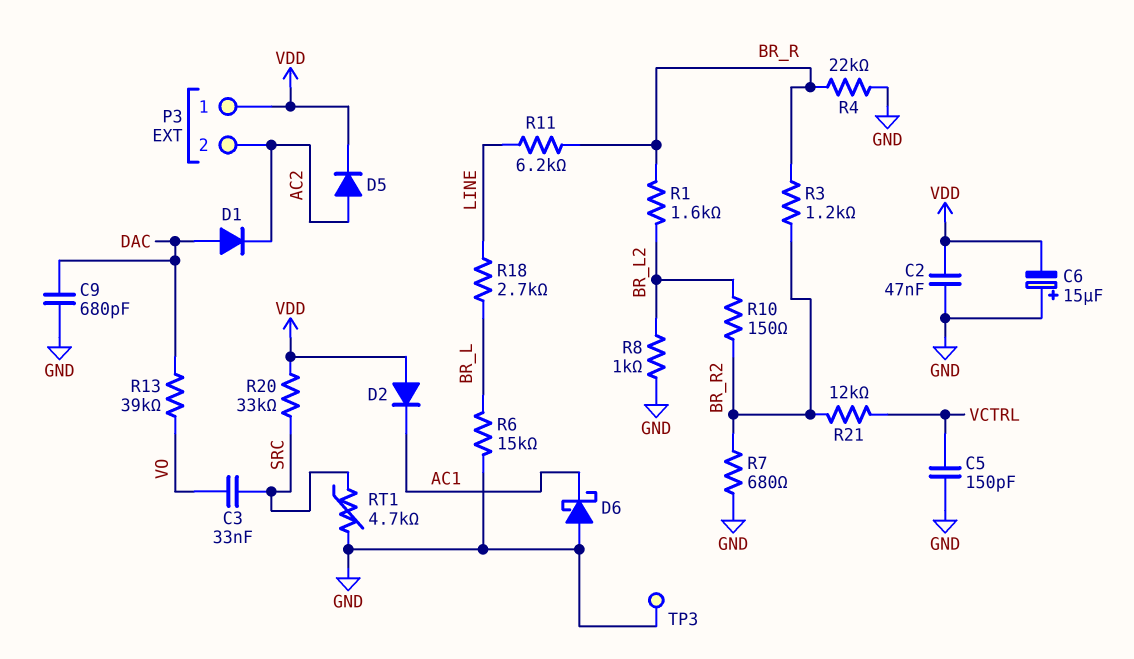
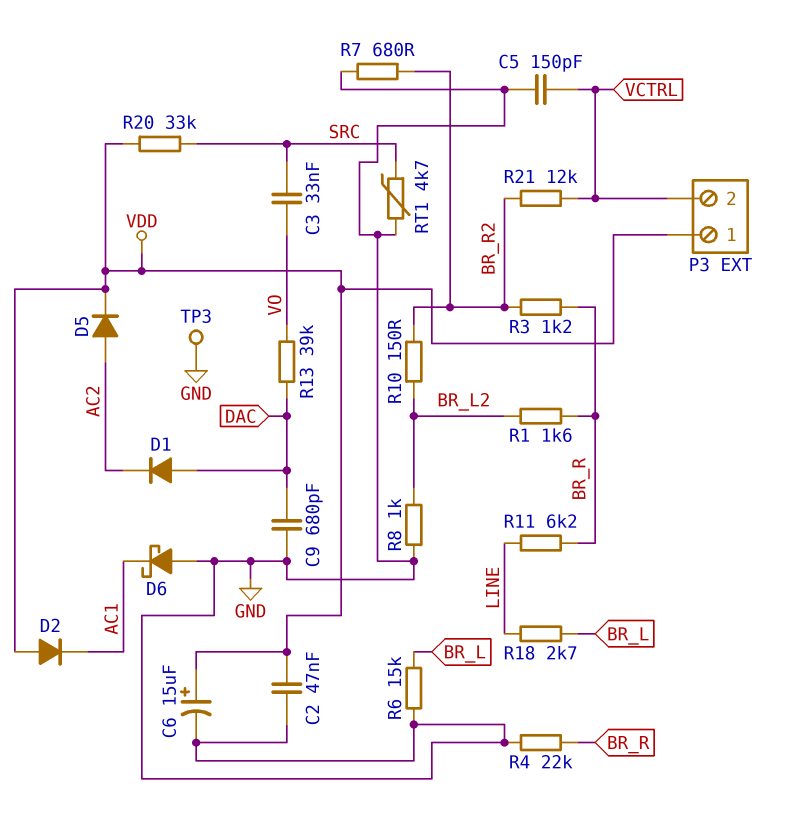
C6: 15uF (plus GND, minus VDD) -> 15uF (plus VDD, minus GND)
P3 pin 2: AC2 -> VCTRL

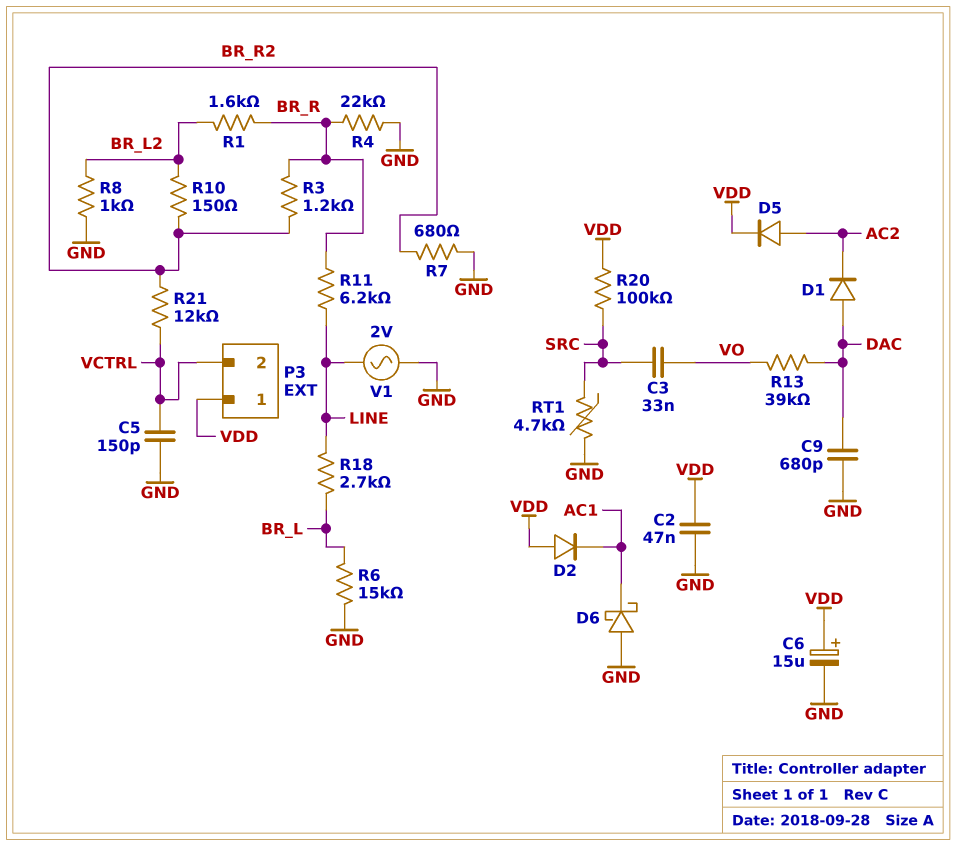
R20: 33k (SRC, VDD) -> 100k (SRC, VDD)
TP3: test point (GND) -> none
V1: none -> AC 2V (GND, LINE)

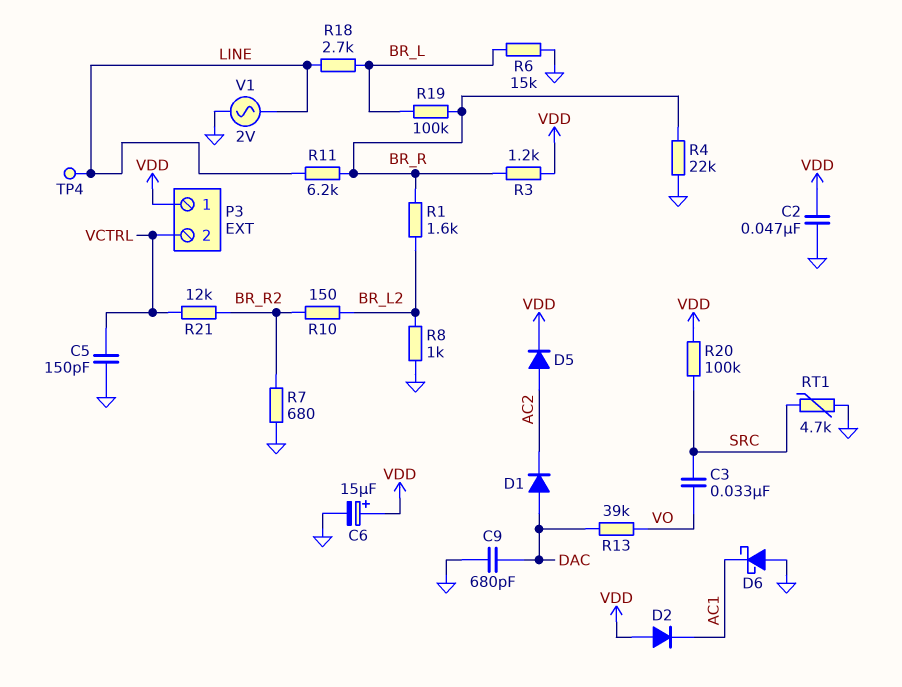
R3: 1.2k (BR_R, BR_R2) -> 1.2k (BR_R, VDD)
R19: none -> 100k (BR_L, BR_R)
TP4: none -> test point (LINE)

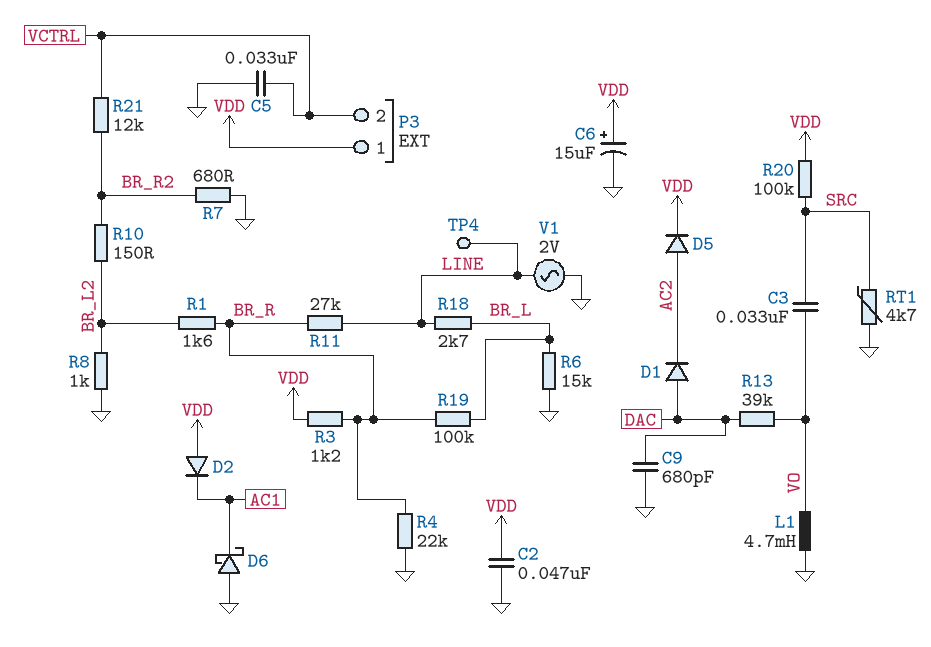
C5: 150pF (GND, VCTRL) -> 33nF (GND, VCTRL)
L1: none -> 4.7mH (GND, VO)
R11: 6.2k (BR_R, LINE) -> 27k (BR_R, LINE)

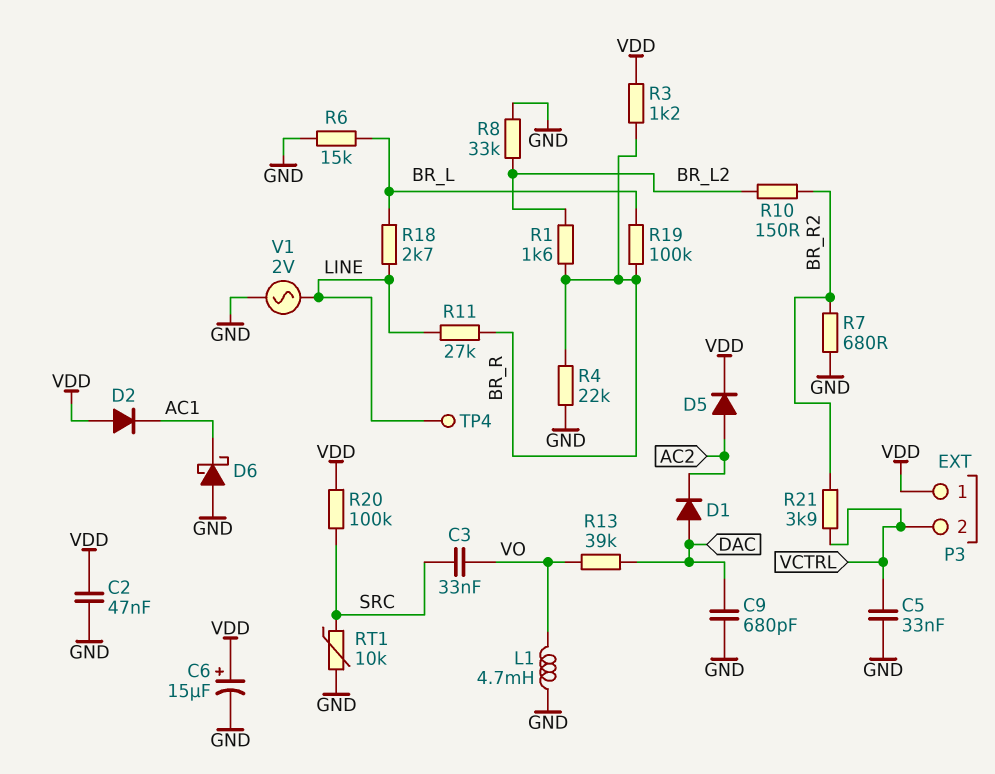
R8: 1k (BR_L2, GND) -> 33k (BR_L2, GND)
R21: 12k (BR_R2, VCTRL) -> 3.9k (BR_R2, VCTRL)
RT1: 4.7k (GND, SRC) -> 10k (GND, SRC)

